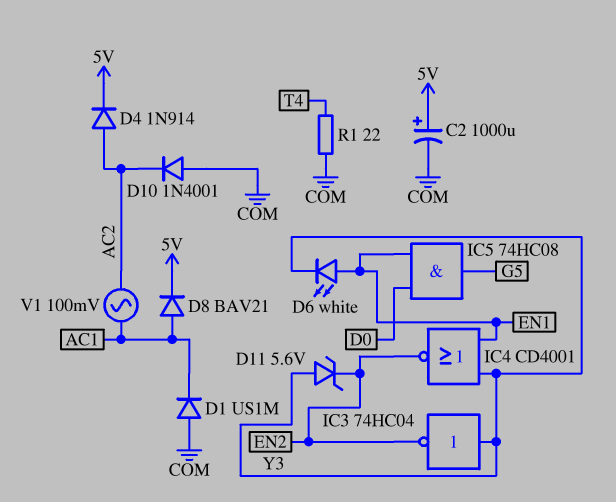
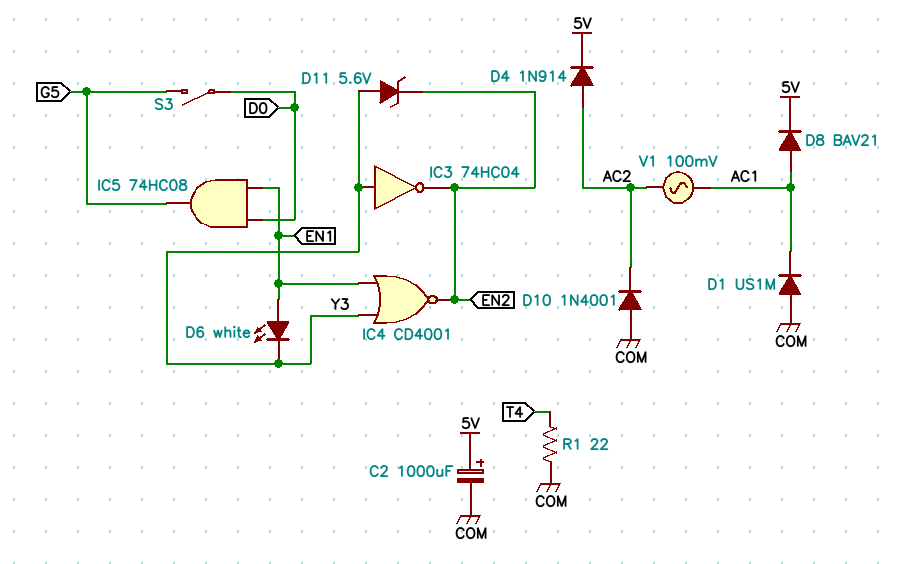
S3: none -> switch (D0, G5)

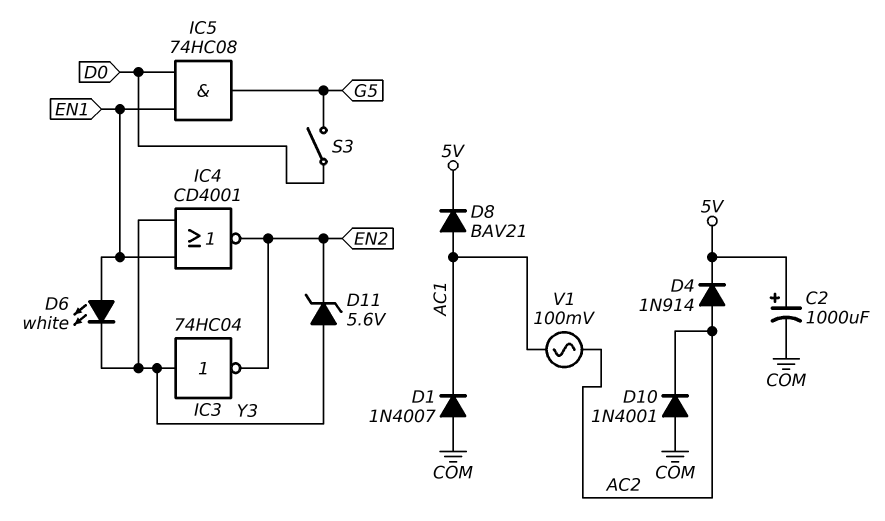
D1: diode US1M (A COM, K AC1) -> diode 1N4007 (A COM, K AC1)
R1: 22 (COM, T4) -> none

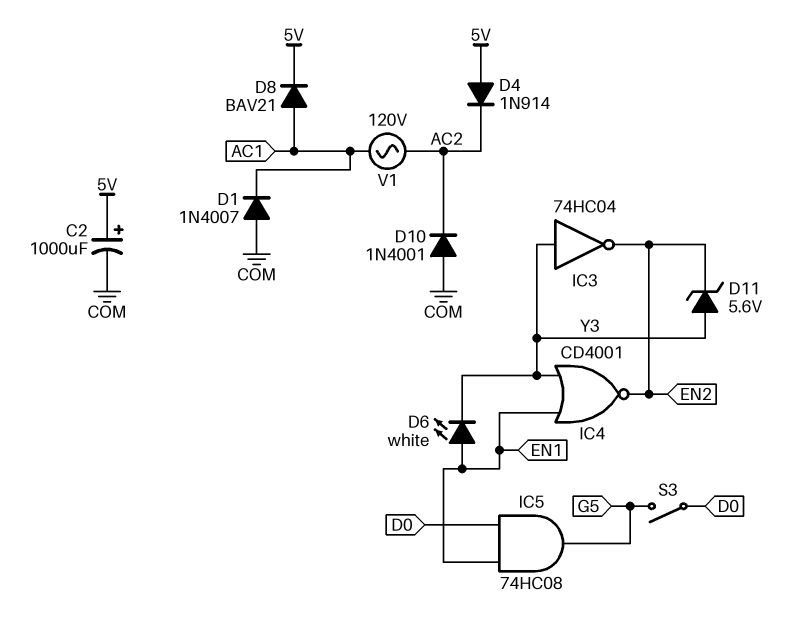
D4: diode 1N914 (A AC2, K 5V) -> diode 1N914 (A 5V, K AC2)
V1: AC 100mV (AC1, AC2) -> AC 120V (AC1, AC2)

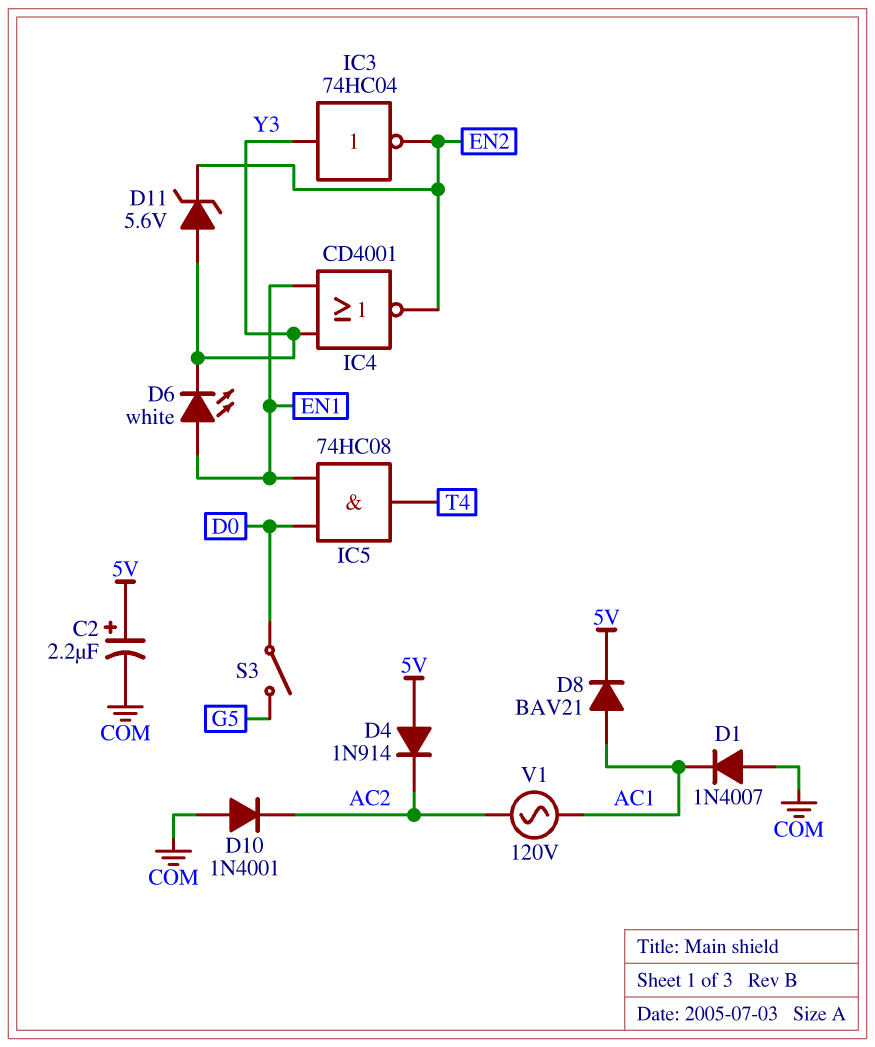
C2: 1000uF (plus 5V, minus COM) -> 2.2uF (plus 5V, minus COM)
IC5: AND 74HC08 (in D0, in EN1, out G5) -> AND 74HC08 (in D0, in EN1, out T4)

